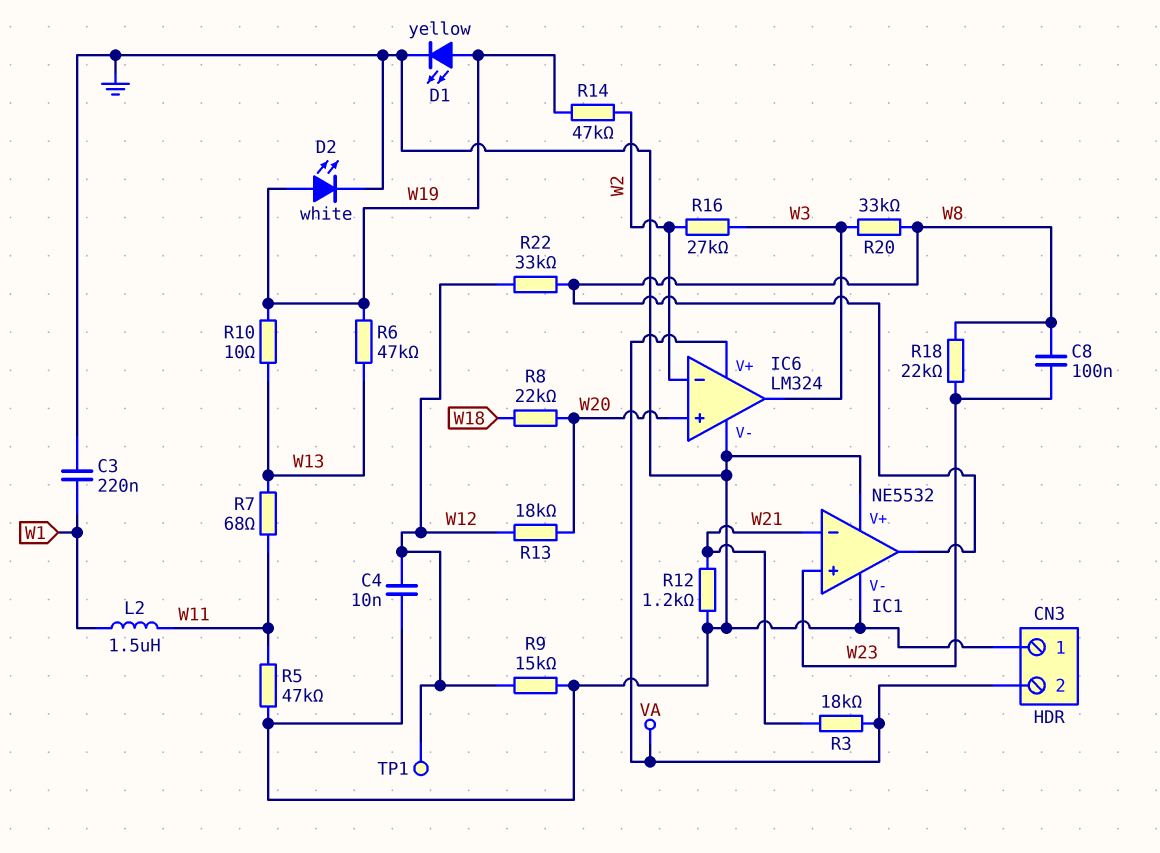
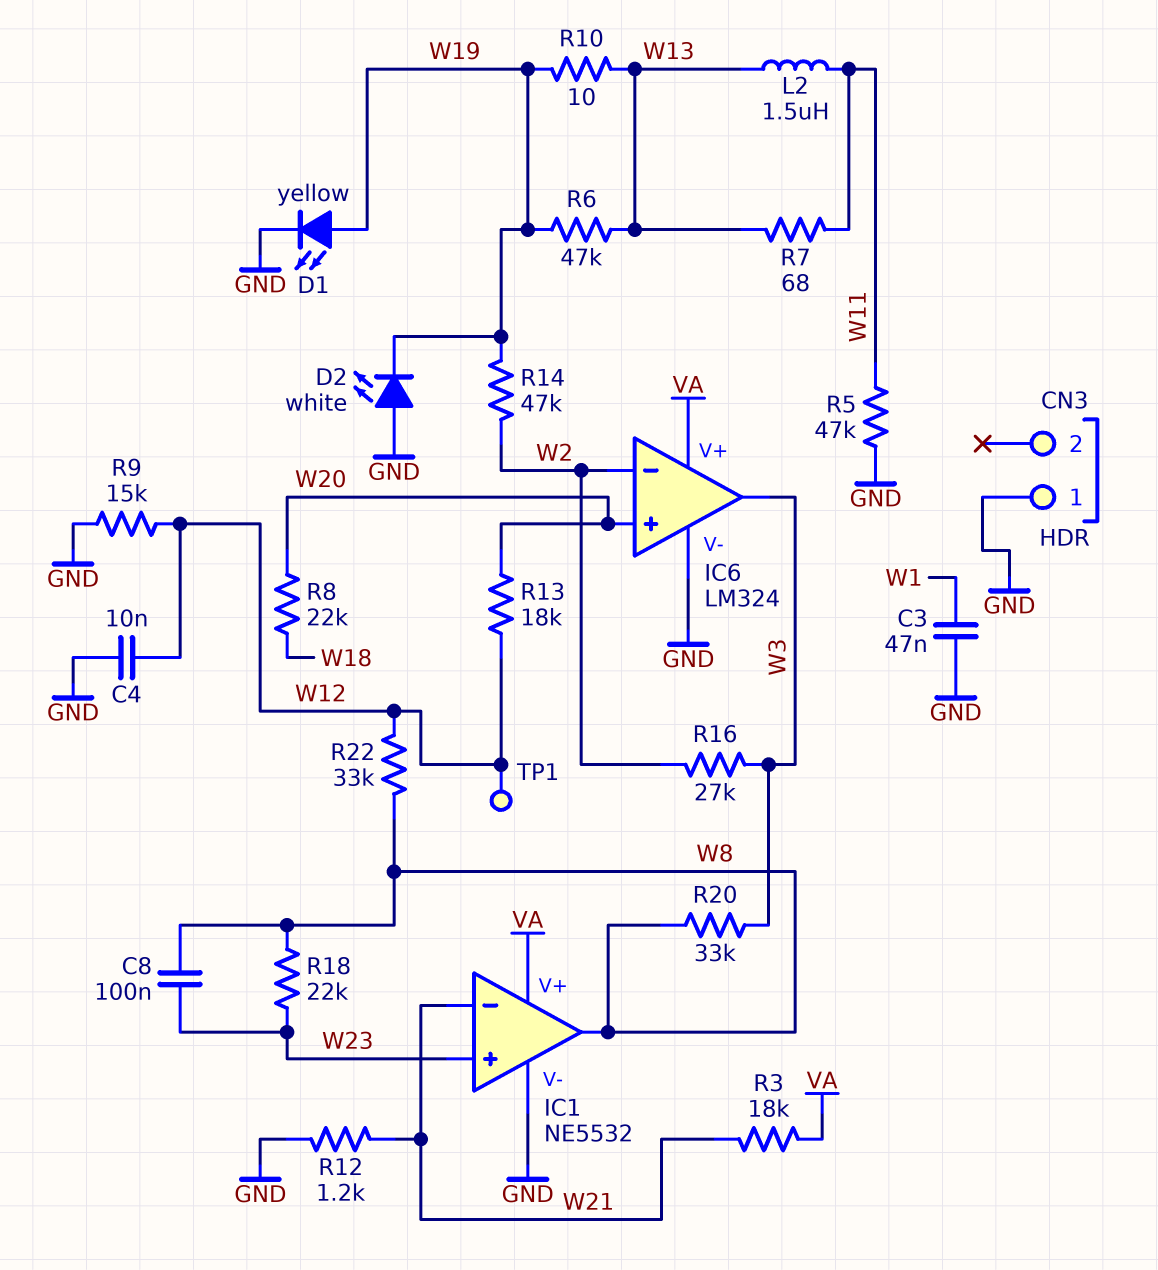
C3: 220nF (GND, W1) -> 47nF (GND, W1)
CN3 pin 2: VA -> none
D2: LED white (A W19, K GND) -> LED white (A GND, K W19)
IC1 pin V+: GND -> VA
L2: 1.5uH (W1, W11) -> 1.5uH (W11, W13)

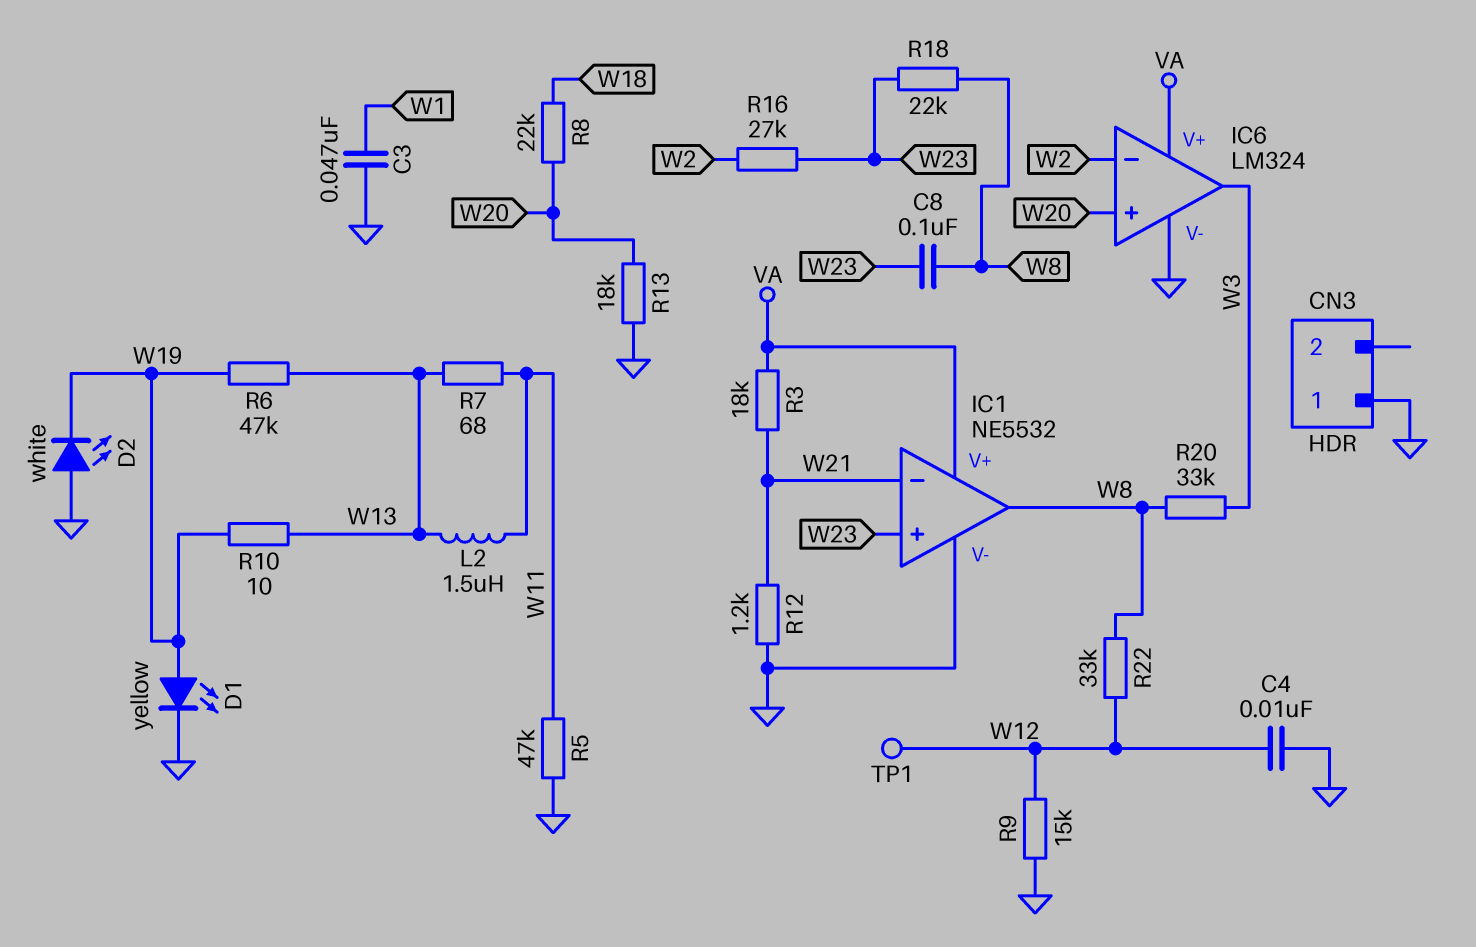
R13: 18k (W12, W20) -> 18k (GND, W20)
R14: 47k (W2, W19) -> none
R16: 27k (W2, W3) -> 27k (W2, W23)

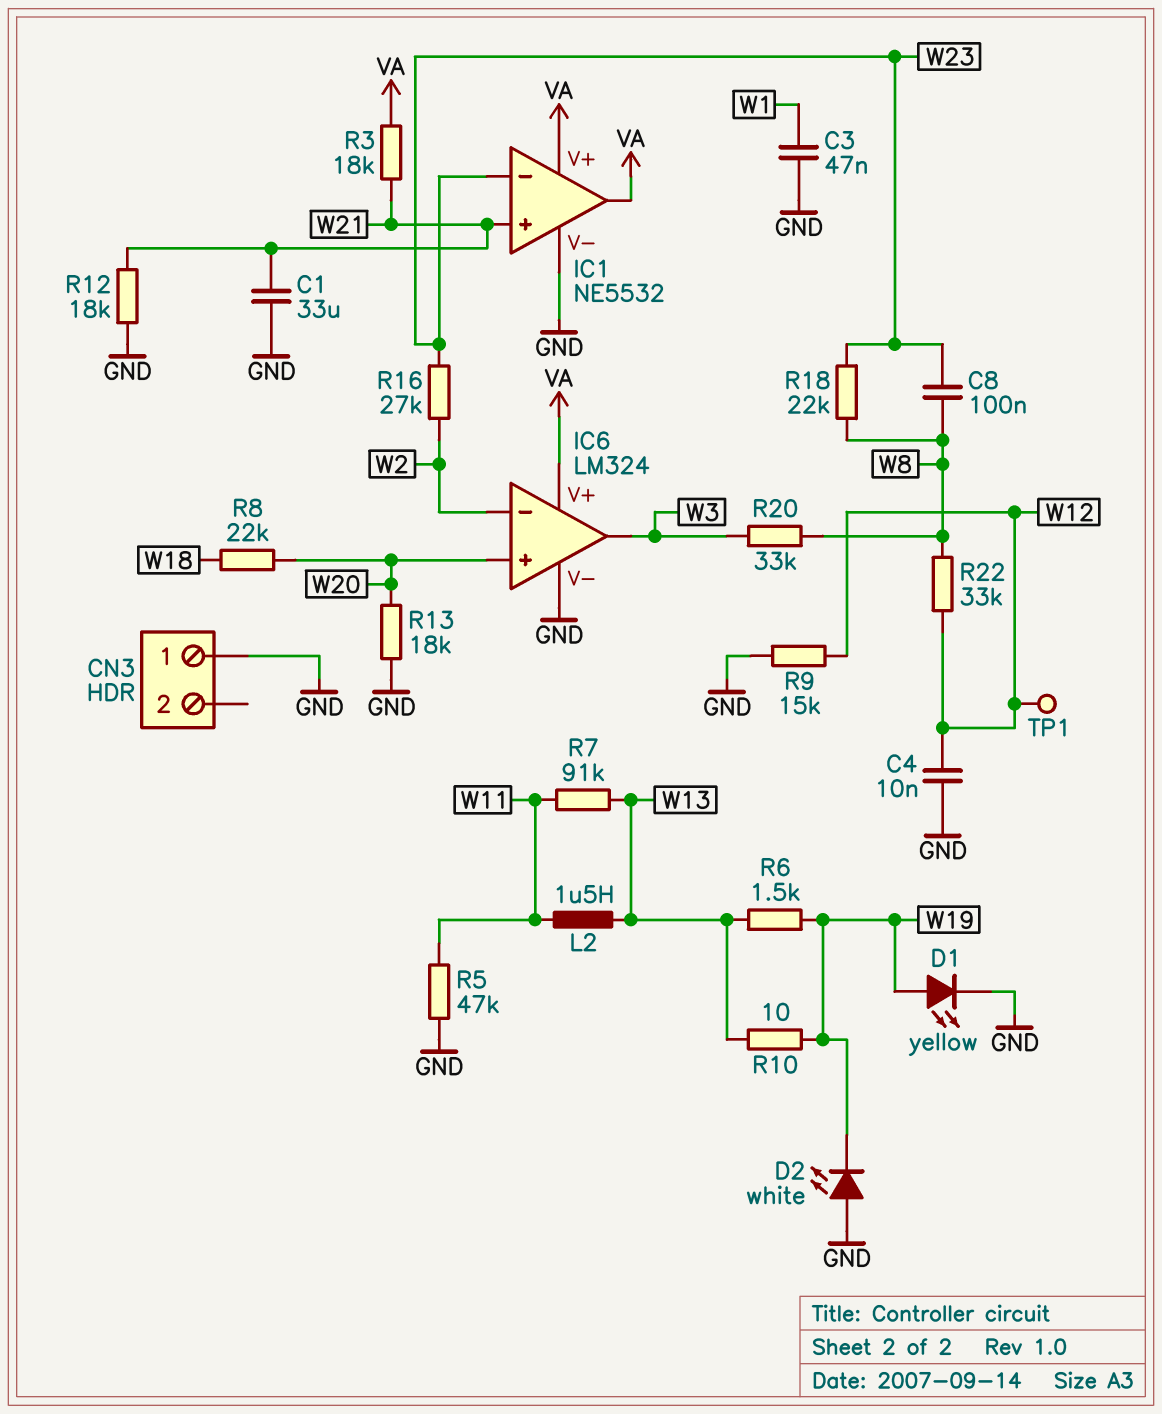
C1: none -> 33uF (GND, W21)
IC1 pin in+: W23 -> W21
IC1 pin in-: W21 -> W23
IC1 pin out: W8 -> VA
R6: 47k (W13, W19) -> 1.5k (W13, W19)
R7: 68 (W11, W13) -> 91k (W11, W13)
R12: 1.2k (GND, W21) -> 18k (GND, W21)

